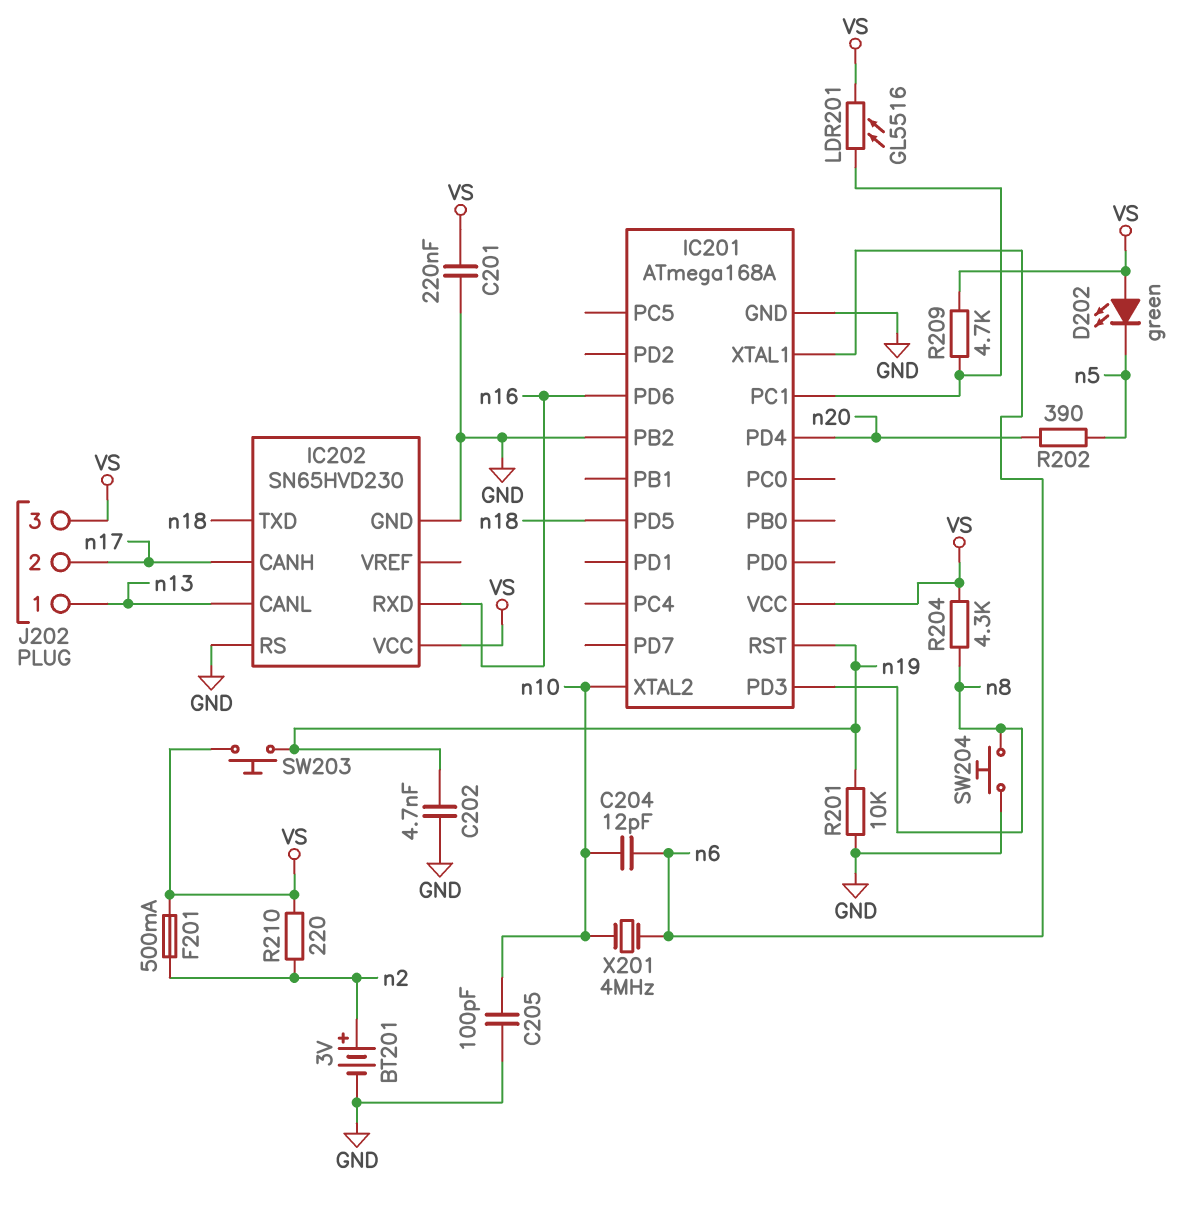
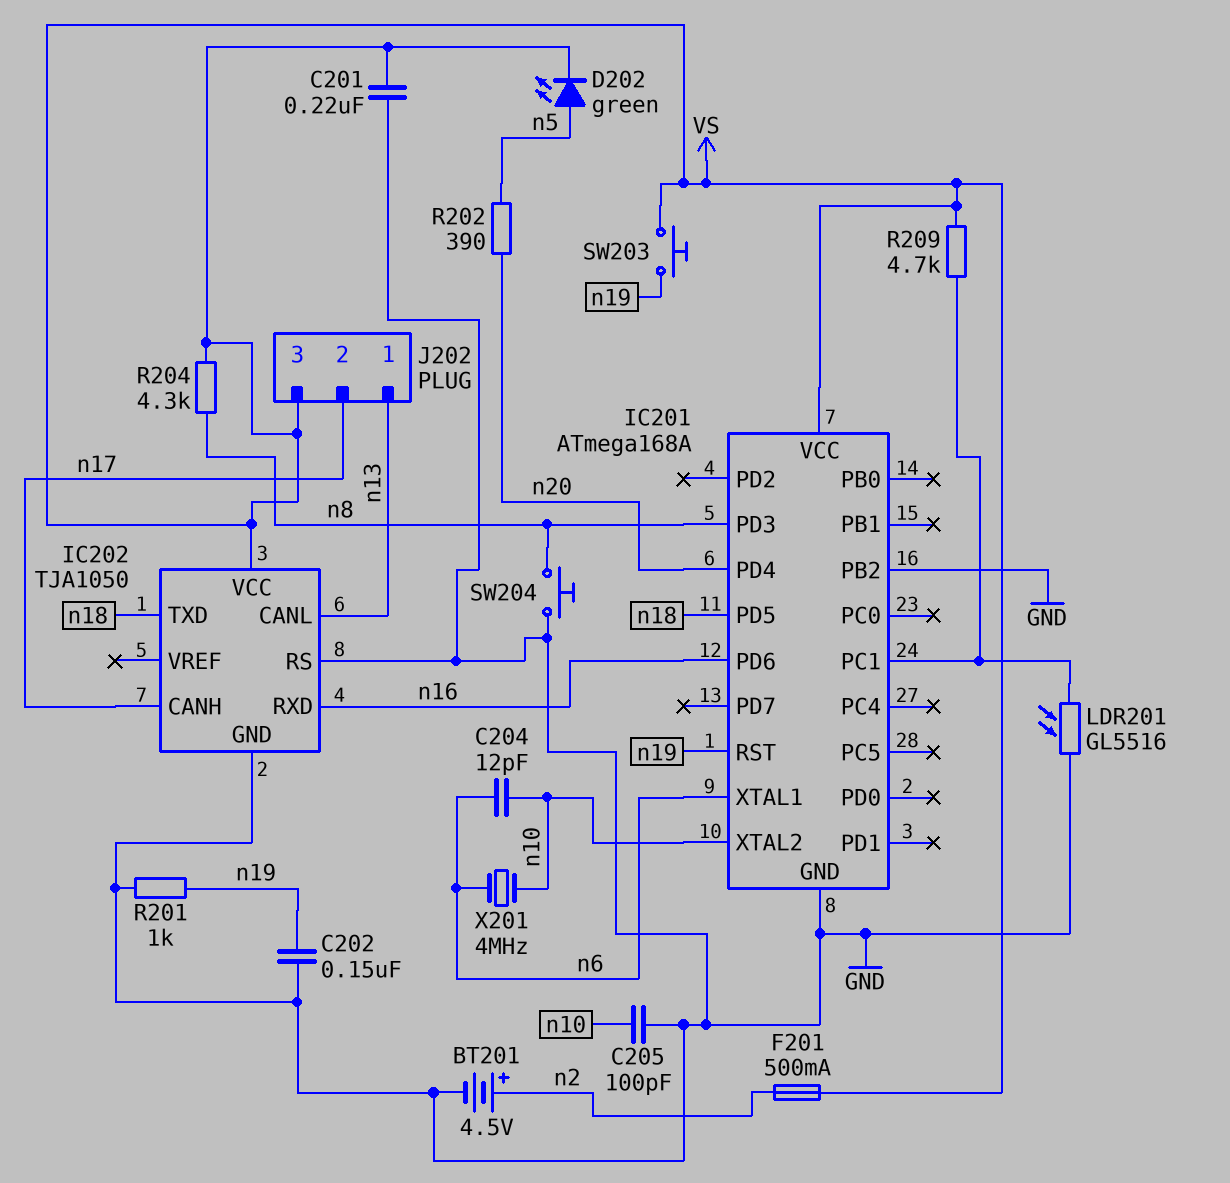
BT201: 3V (plus n2, minus GND) -> 4.5V (plus n2, minus GND)
C202: 4.7nF (GND, n19) -> 150nF (GND, n19)
D202: LED green (A VS, K n5) -> LED green (A n5, K VS)
IC202: SN65HVD230 -> TJA1050
LDR201: GL5516 (IC201/PC1, VS) -> GL5516 (GND, IC201/PC1)
R201: 10k (GND, n19) -> 1k (GND, n19)
R210: 220 (VS, n2) -> none

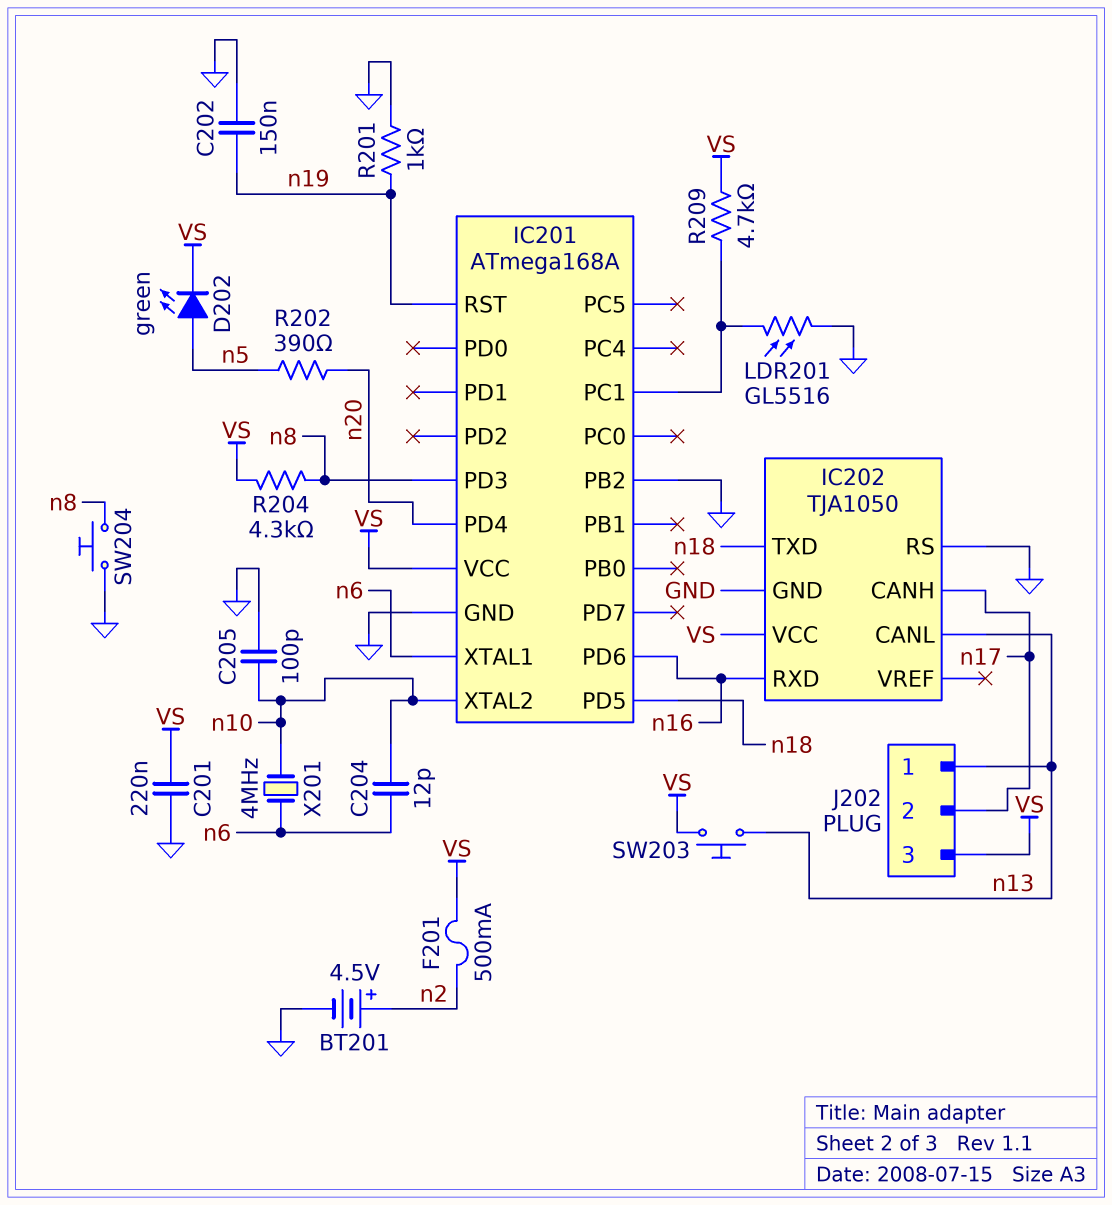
SW203: button (VS, n19) -> button (VS, n13)

